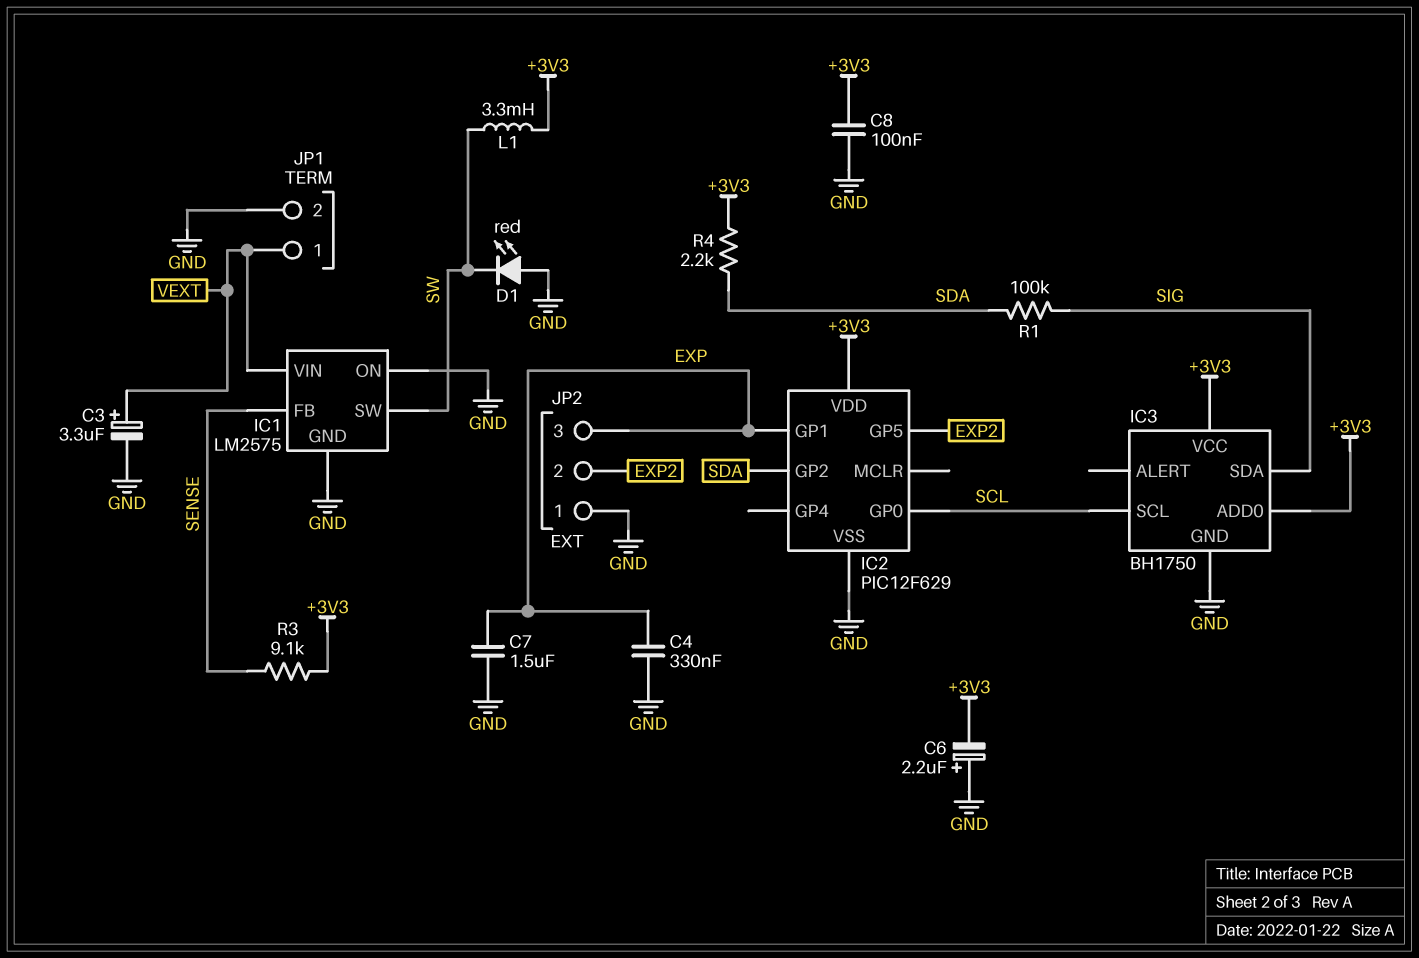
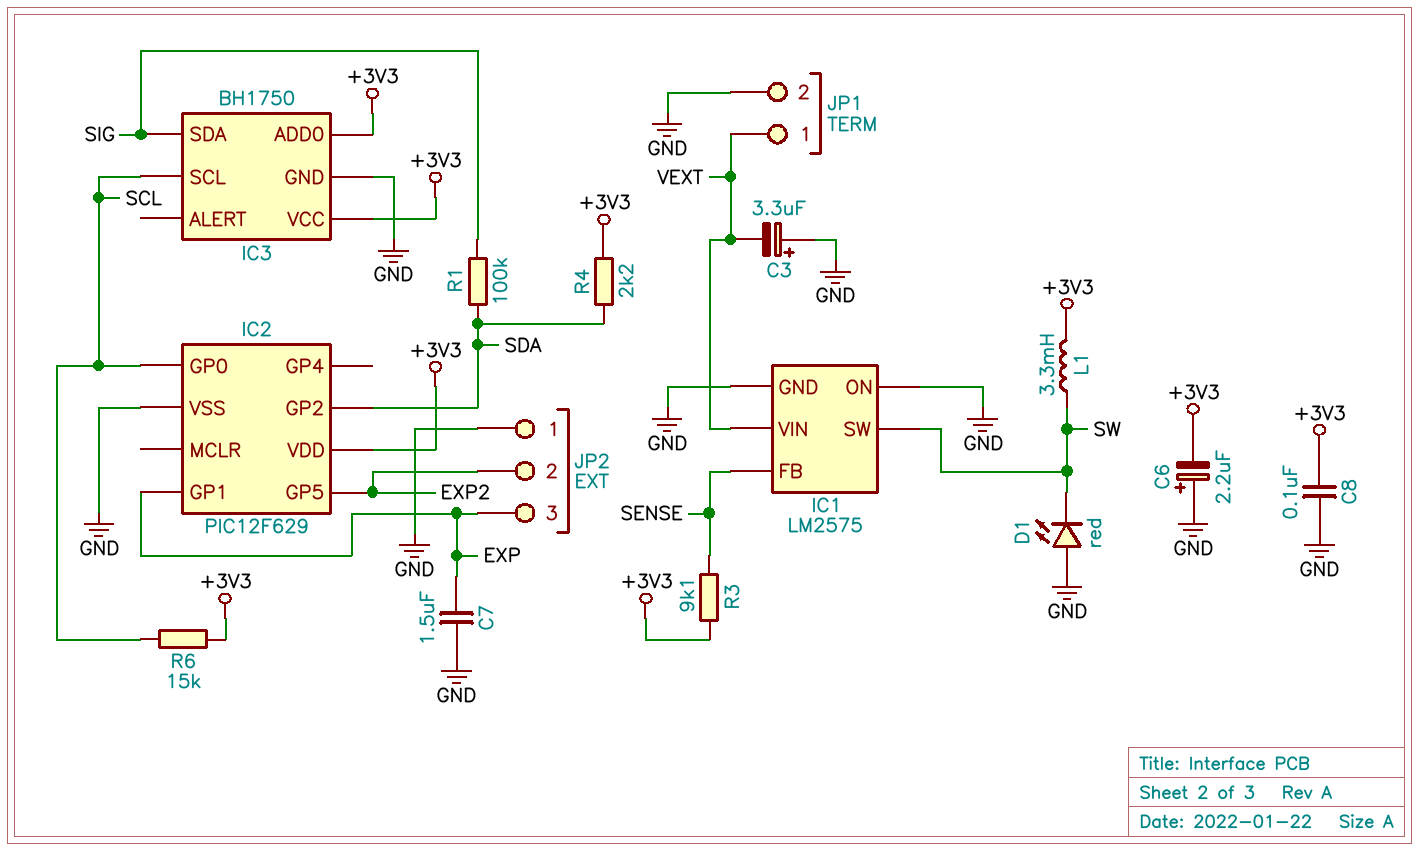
C3: 3.3uF (plus VEXT, minus GND) -> 3.3uF (plus GND, minus VEXT)
C4: 330nF (EXP, GND) -> none
R6: none -> 15k (+3V3, SCL)

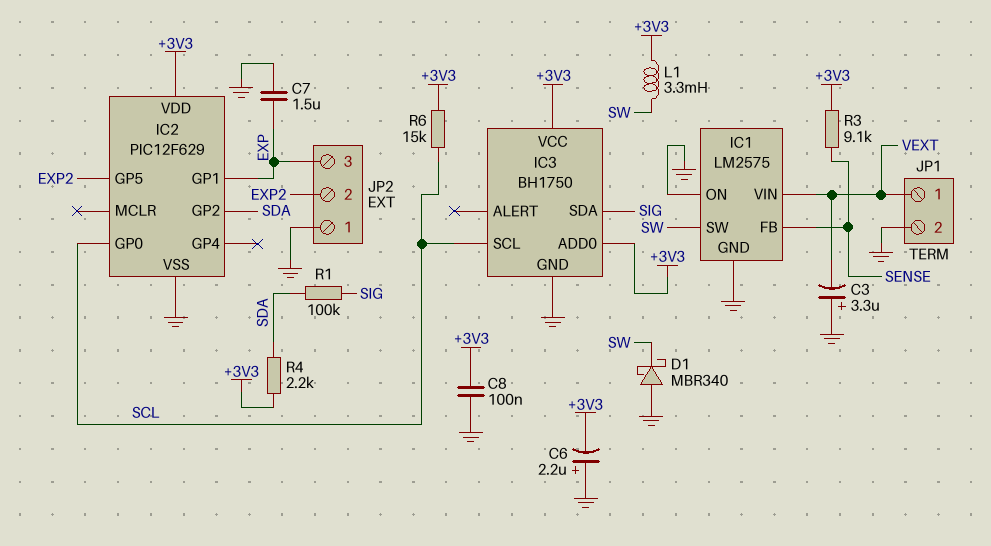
D1: LED red (A GND, K SW) -> schottky MBR340 (A GND, K SW)

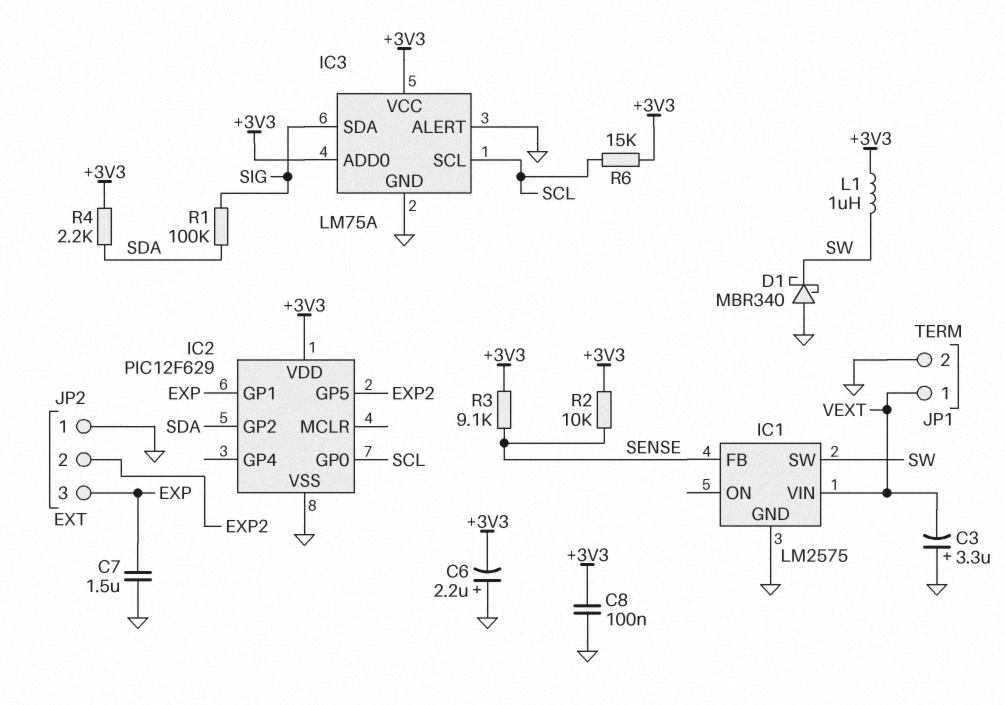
IC1 pin ON: GND -> none
IC3: BH1750 -> LM75A
IC3 pin ALERT: none -> GND
L1: 3.3mH (+3V3, SW) -> 1uH (+3V3, SW)
R2: none -> 10k (+3V3, SENSE)

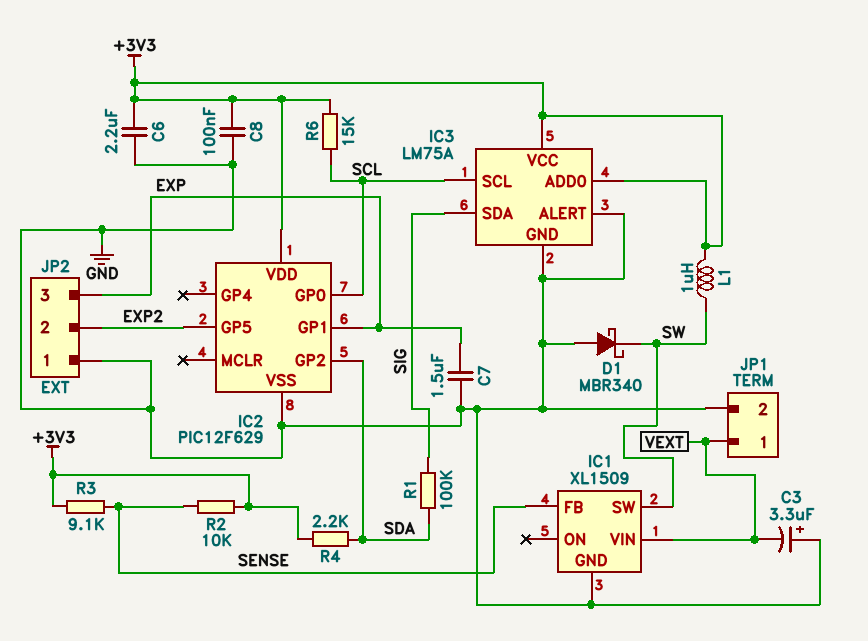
C6: 2.2uF (plus GND, minus +3V3) -> 2.2uF (+3V3, GND)
IC1: LM2575 -> XL1509

